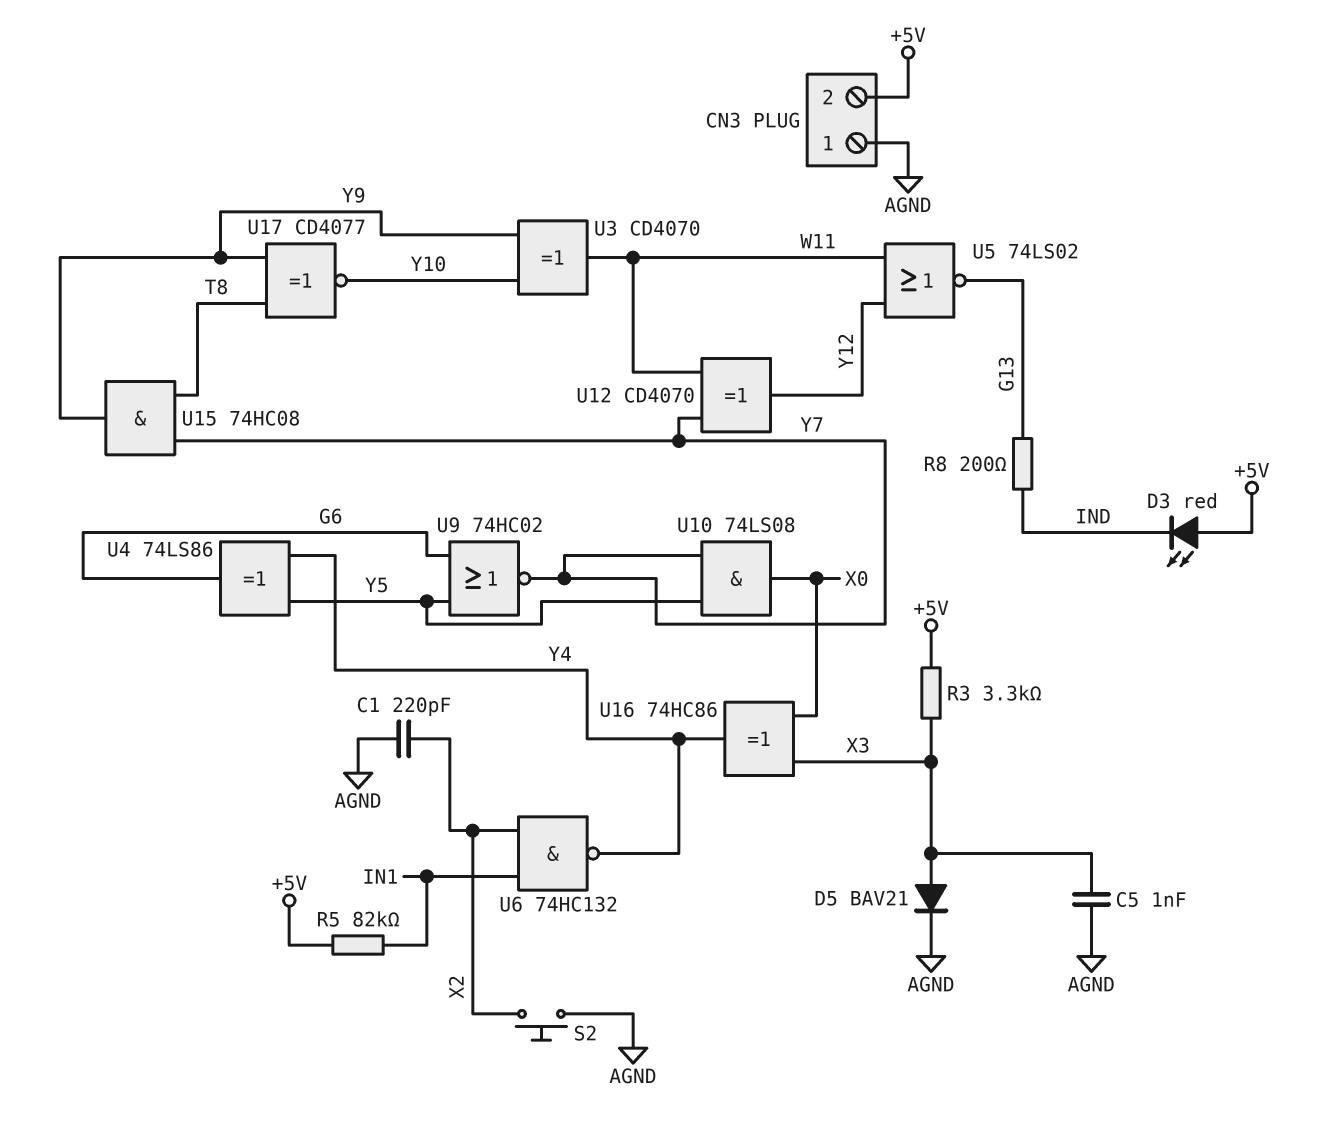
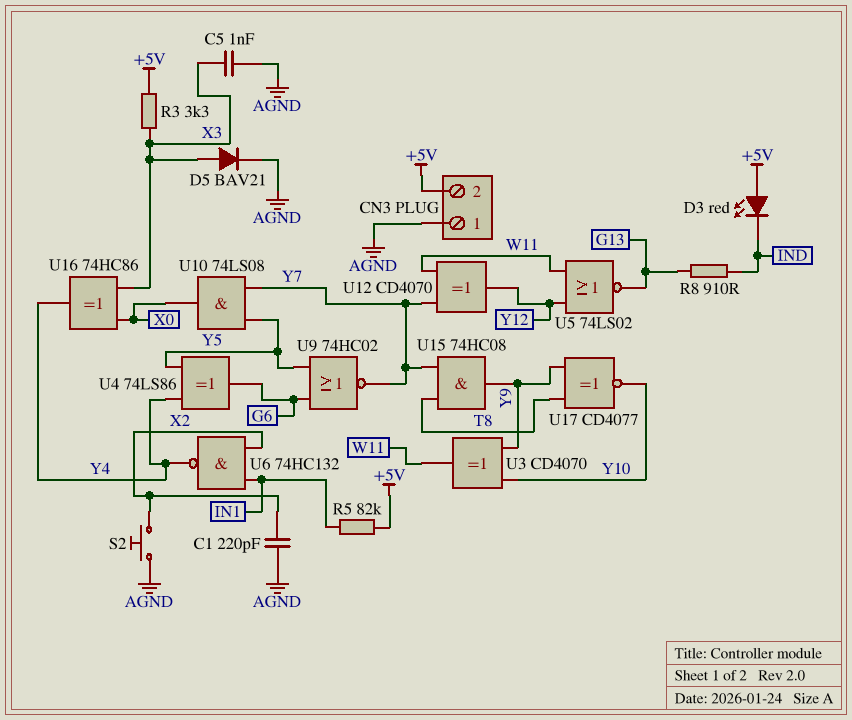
R8: 200 (G13, IND) -> 910 (G13, IND)

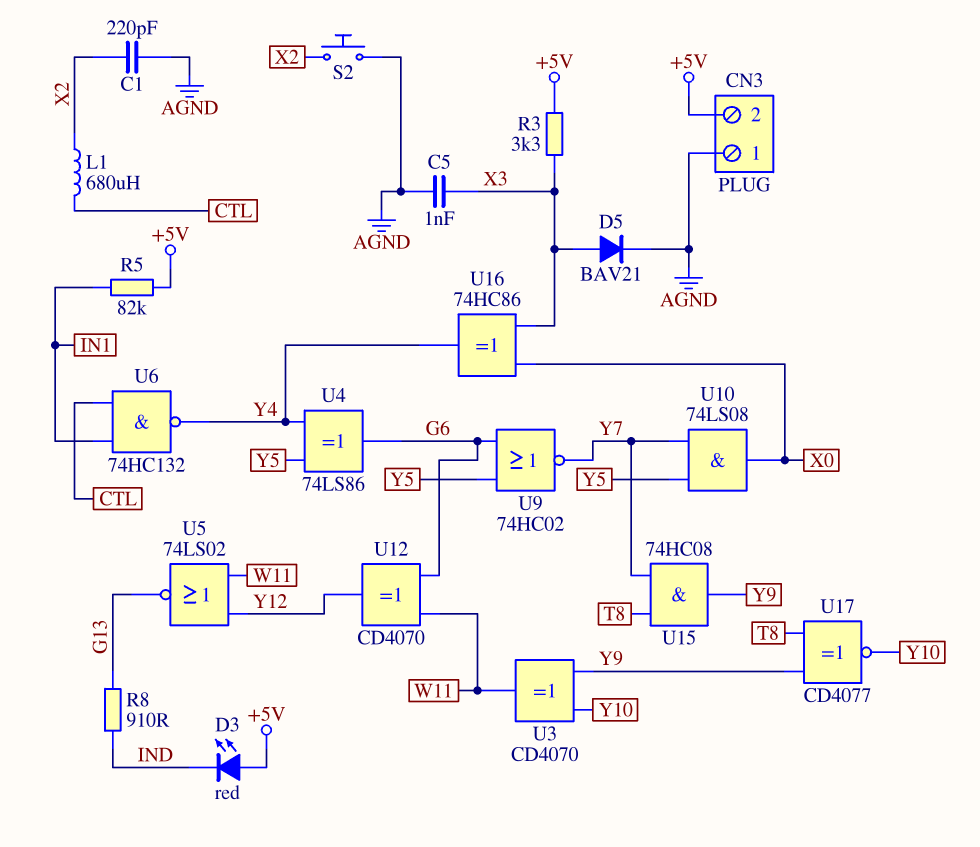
L1: none -> 680uH (CTL, X2)
U6: NAND 74HC132 (in IN1, in X2, out Y4) -> NAND 74HC132 (in CTL, in IN1, out Y4)
U12: XOR CD4070 (in W11, in Y7, out Y12) -> XOR CD4070 (in G6, in W11, out Y12)

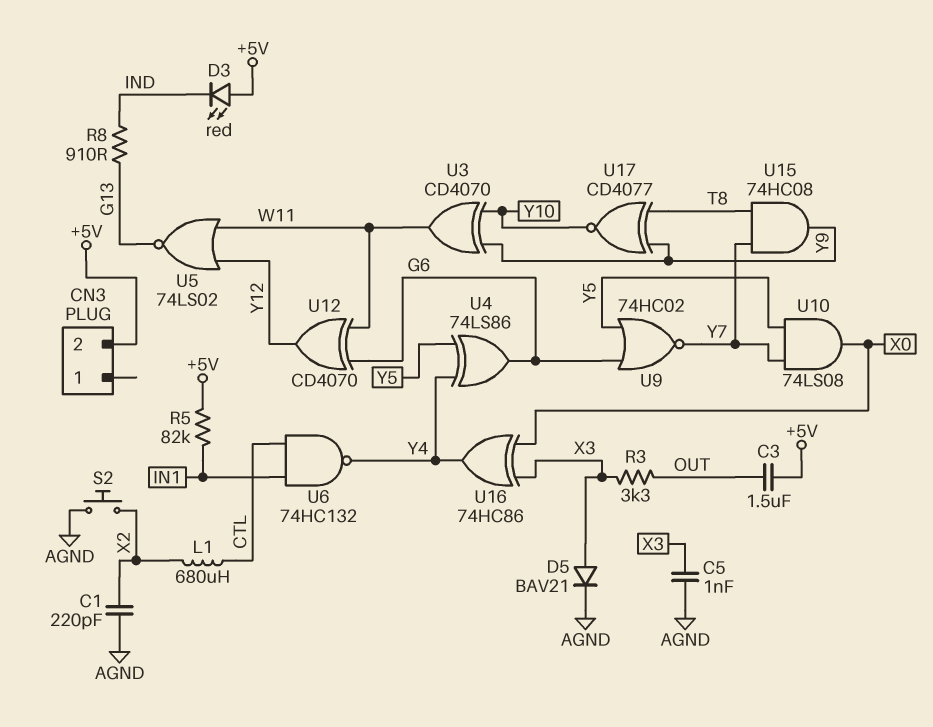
C3: none -> 1.5uF (+5V, OUT)
CN3 pin 1: AGND -> none
R3: 3.3k (+5V, X3) -> 3.3k (OUT, X3)

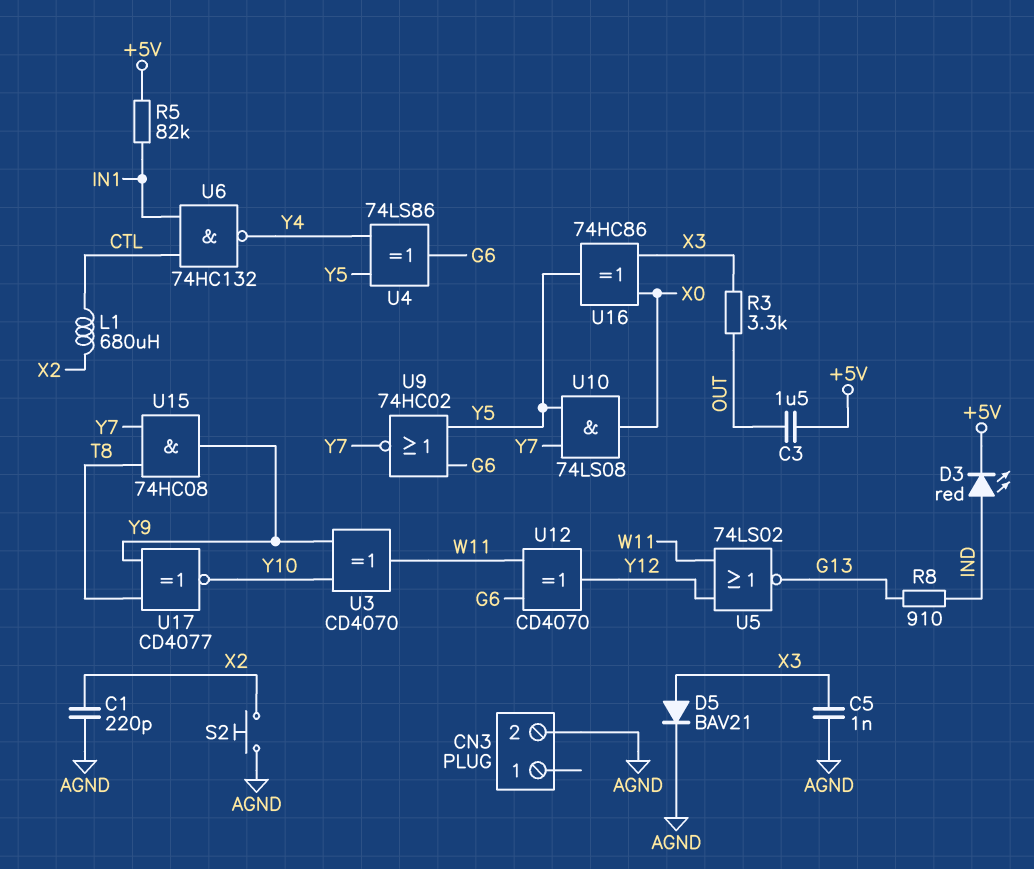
CN3 pin 2: +5V -> AGND
D3: LED red (A +5V, K IND) -> LED red (A IND, K +5V)
U16: XOR 74HC86 (in X0, in X3, out Y4) -> XOR 74HC86 (in X0, in X3, out Y5)

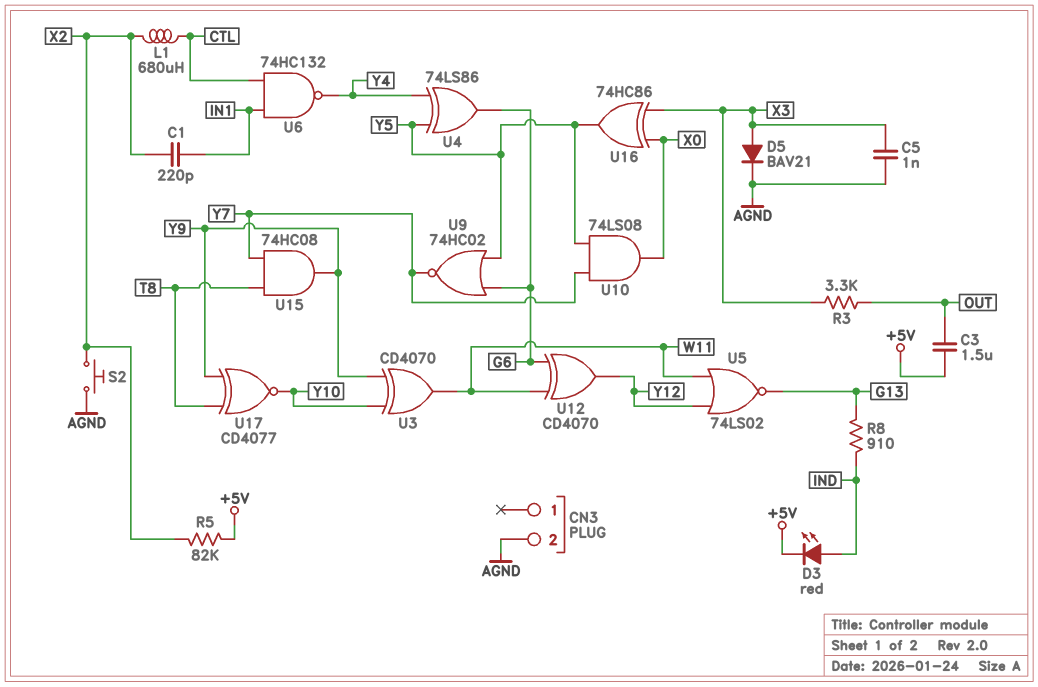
C1: 220pF (AGND, X2) -> 220pF (IN1, X2)
R5: 82k (+5V, IN1) -> 82k (+5V, X2)

